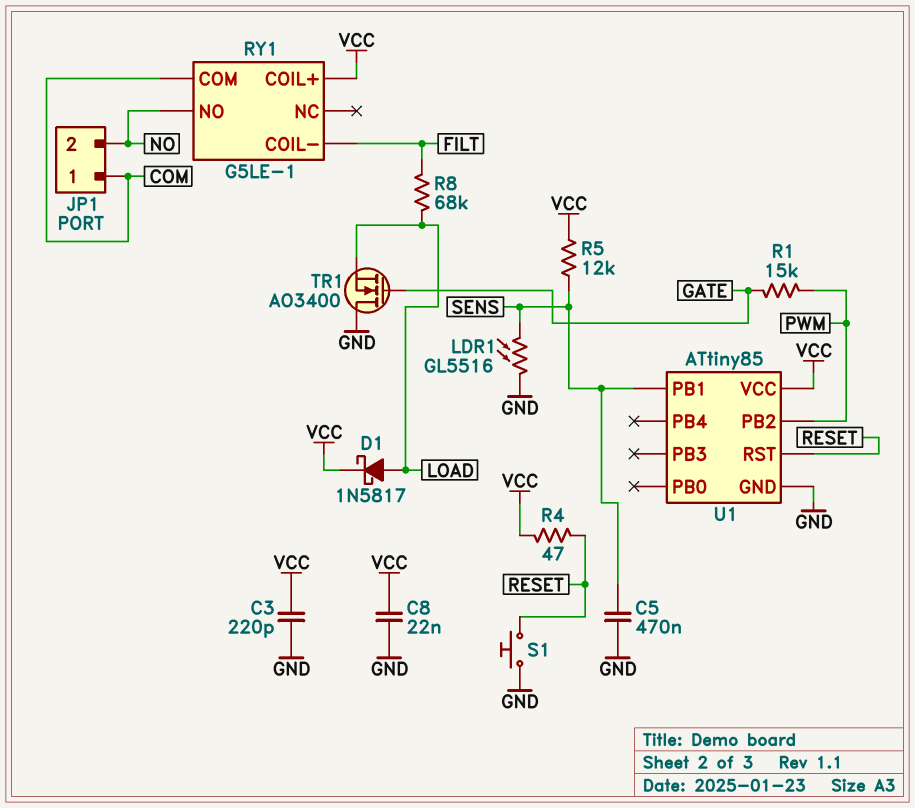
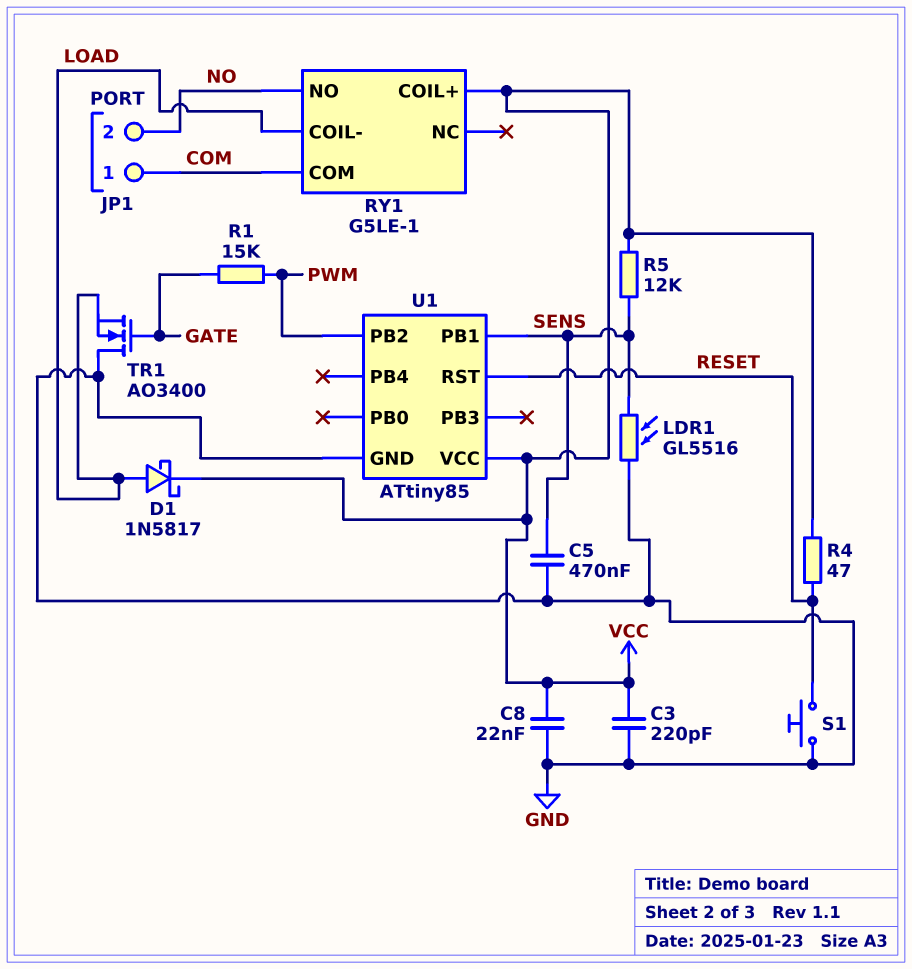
R8: 68k (FILT, LOAD) -> none
RY1 pin COIL-: FILT -> LOAD

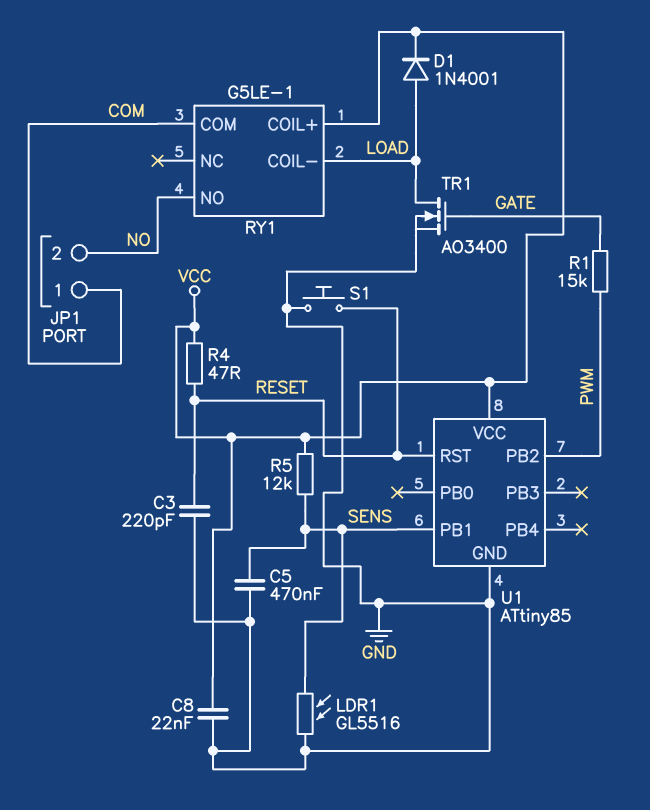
C3: 220pF (GND, VCC) -> 220pF (GND, RESET)
D1: schottky 1N5817 (A LOAD, K VCC) -> diode 1N4001 (A LOAD, K VCC)
TR1: NMOS AO3400 (G GATE, D GND, S LOAD) -> NMOS AO3400 (G GATE, D LOAD, S GND)

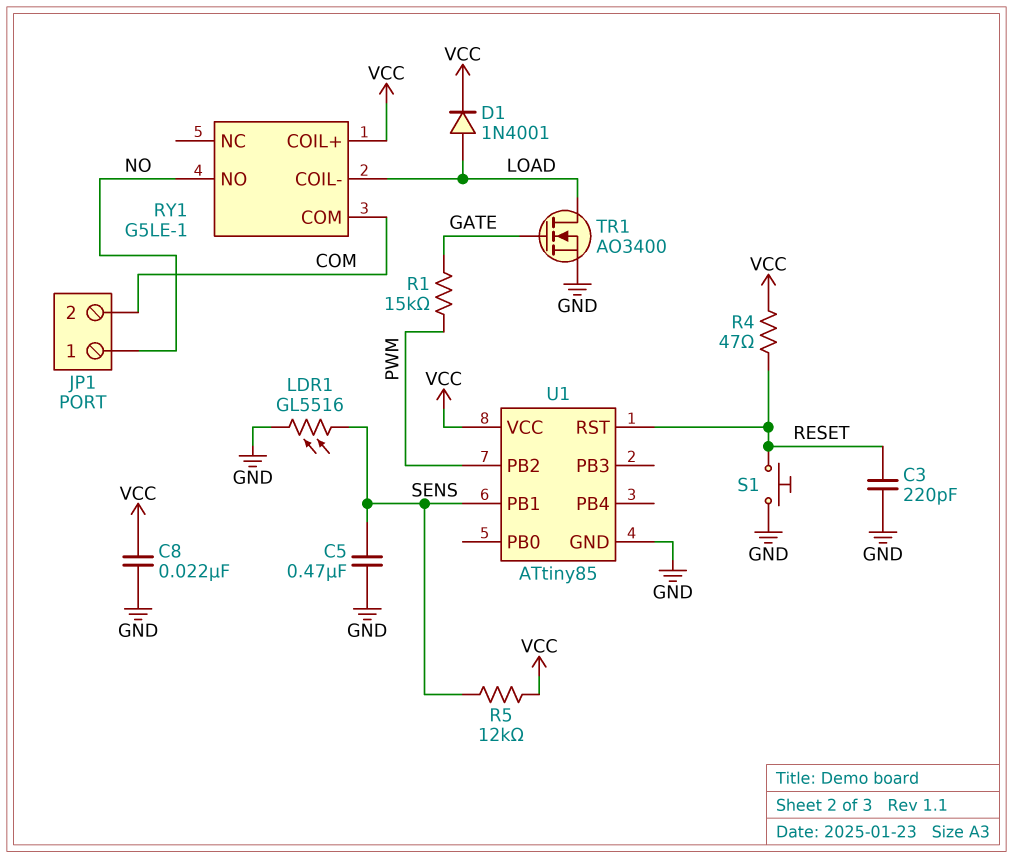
JP1 pin 1: COM -> NO
JP1 pin 2: NO -> COM

